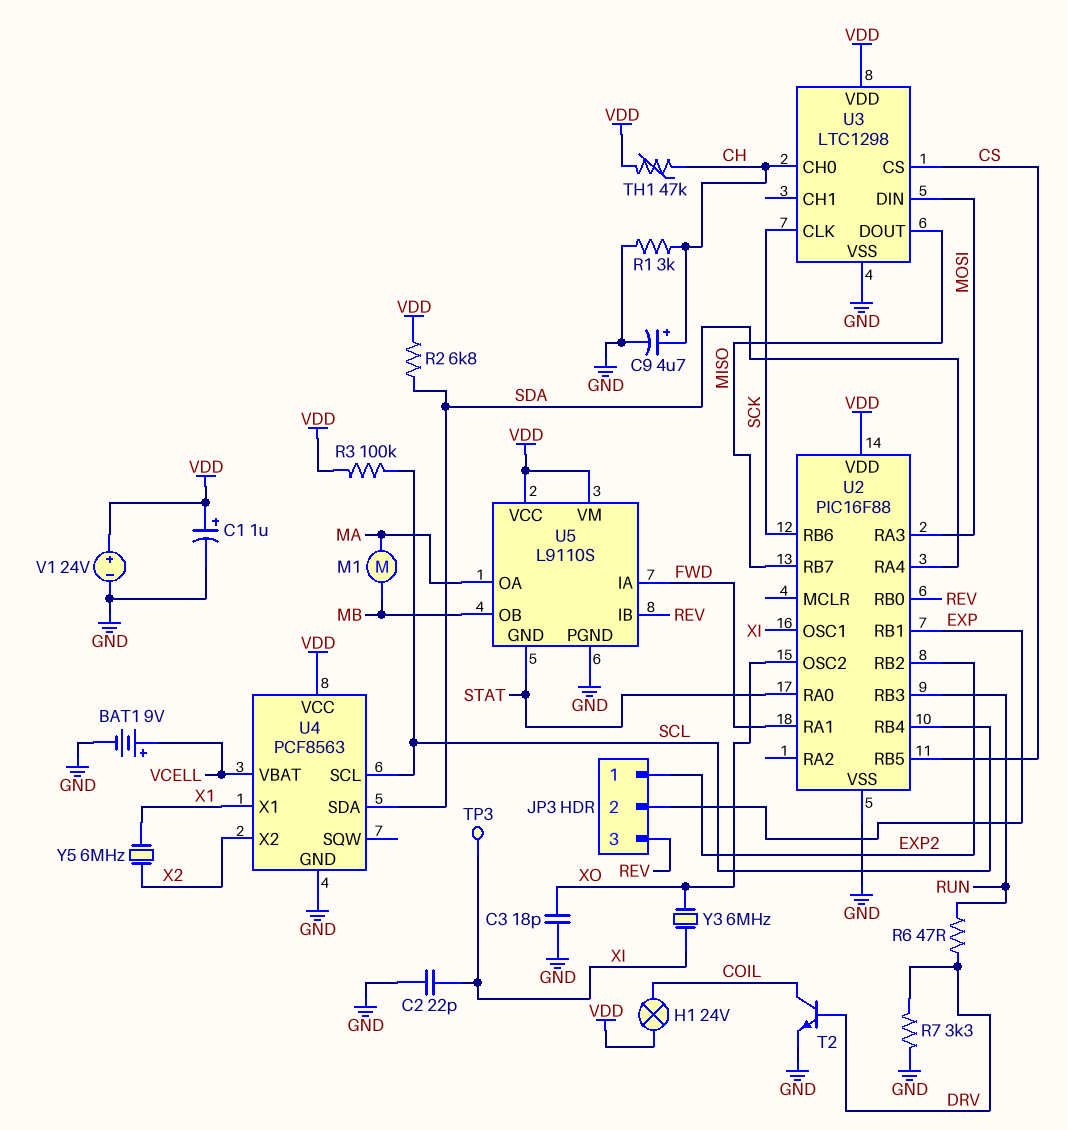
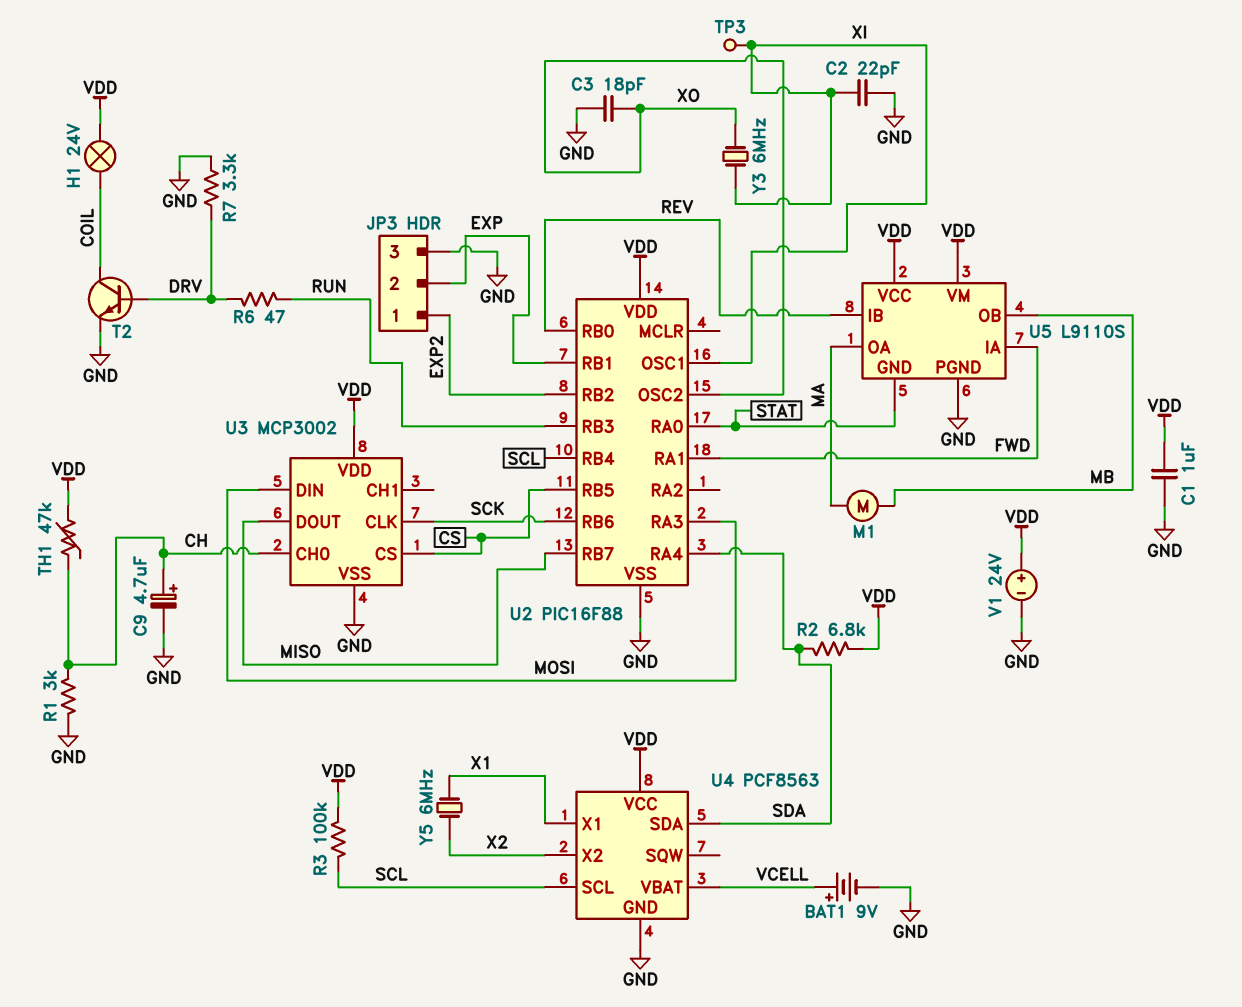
C1: 1uF (plus VDD, minus GND) -> 1uF (GND, VDD)
JP3 pin 3: REV -> GND
U3: LTC1298 -> MCP3002

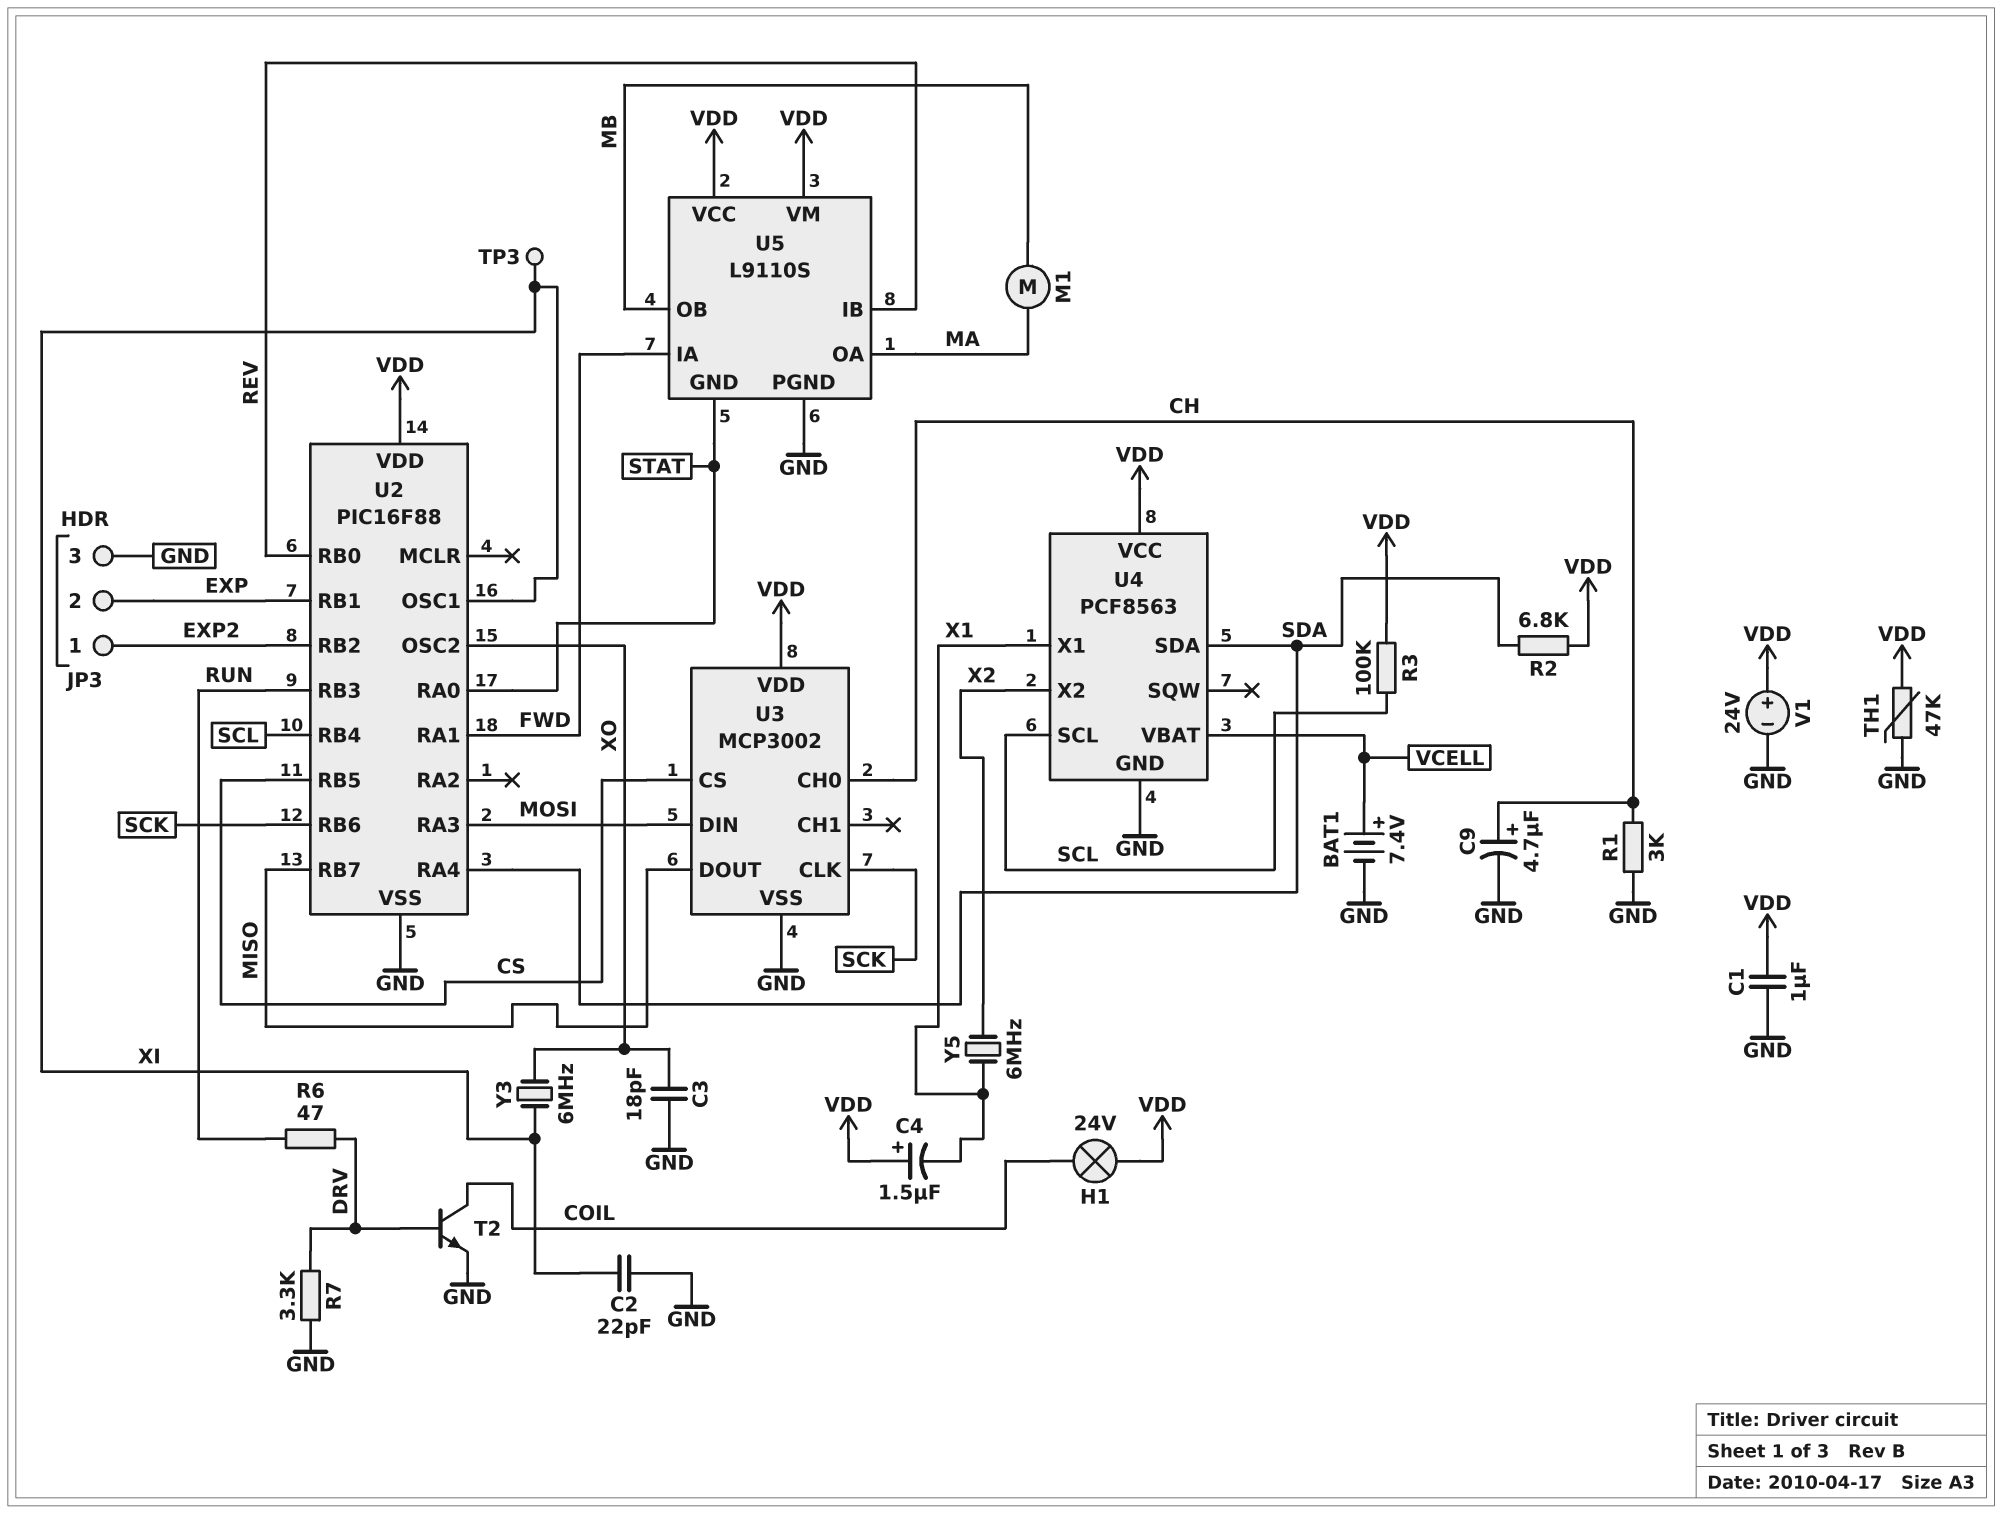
BAT1: 9V (plus VCELL, minus GND) -> 7.4V (plus VCELL, minus GND)
C4: none -> 1.5uF (plus VDD, minus X1)
TH1: 47k (CH, VDD) -> 47k (GND, VDD)

